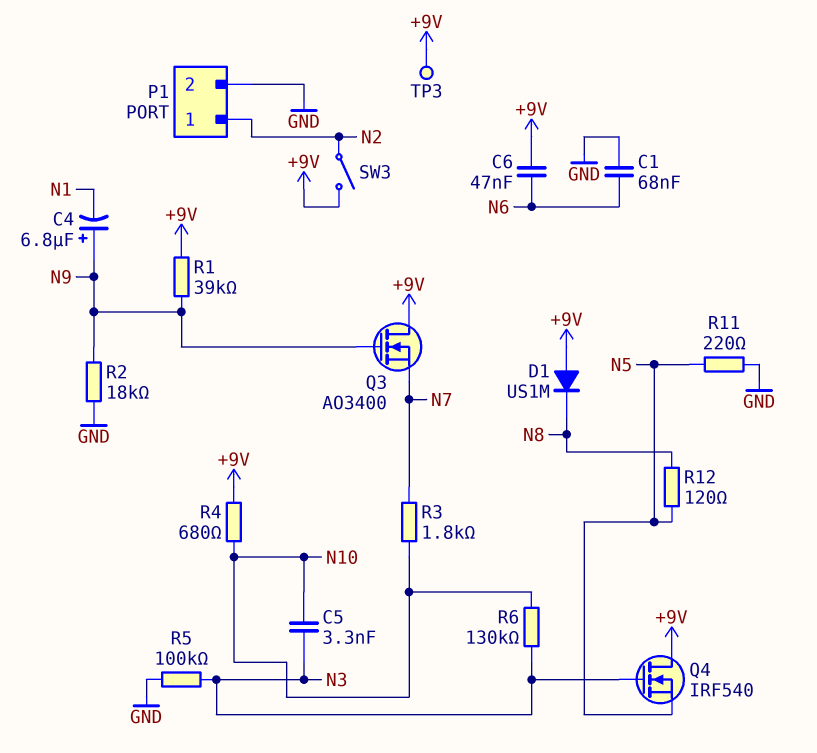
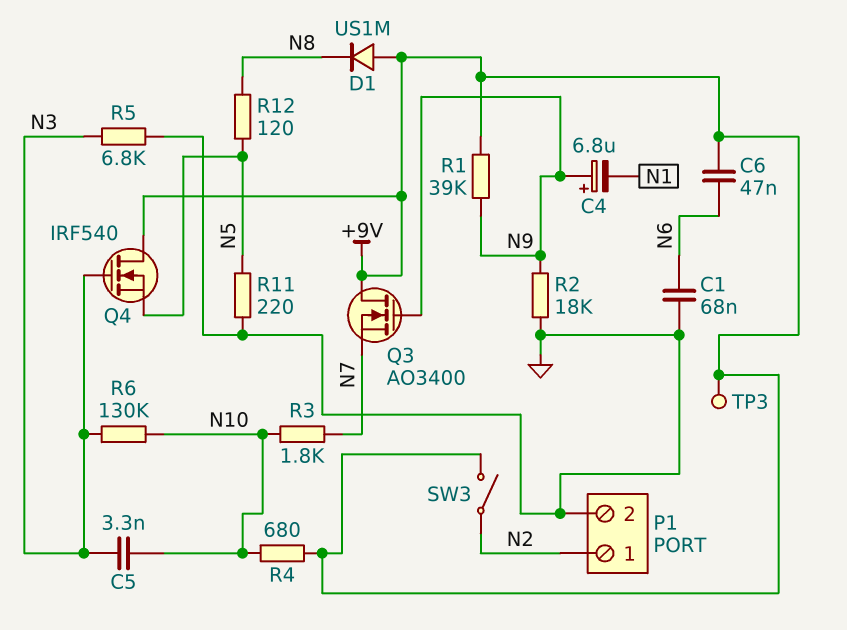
R5: 100k (GND, N3) -> 6.8k (GND, N3)

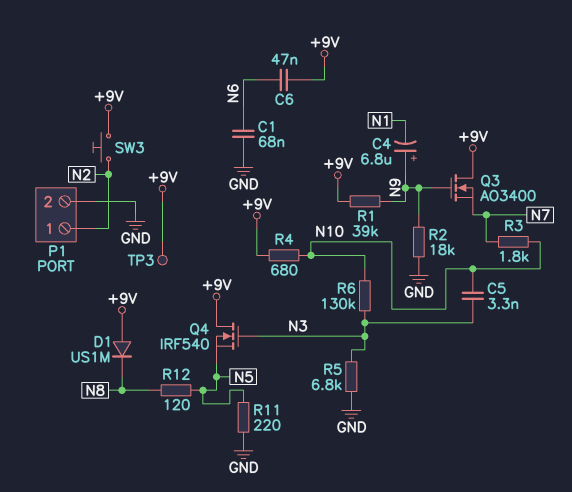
SW3: switch (+9V, N2) -> button (+9V, N2)

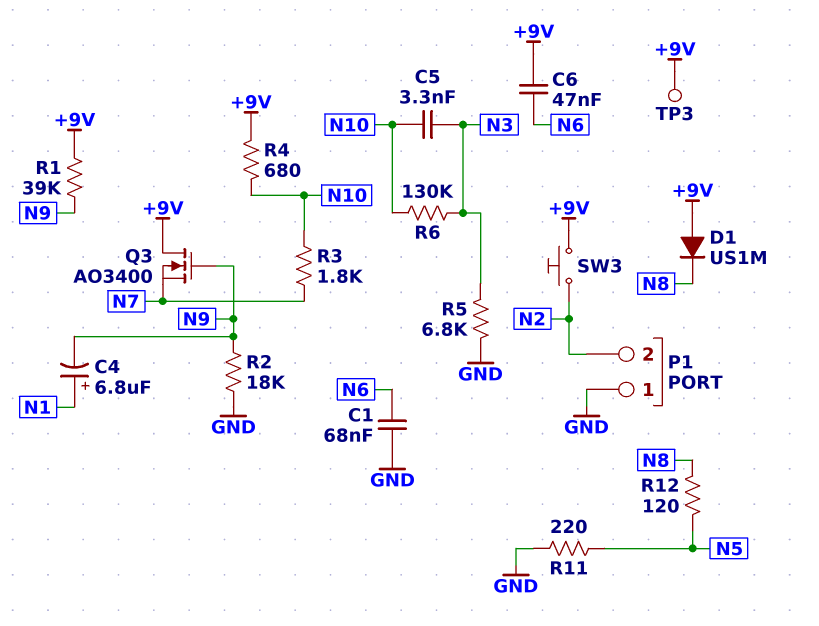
C4: 6.8uF (plus N9, minus N1) -> 6.8uF (plus N1, minus N9)
P1 pin 1: N2 -> GND
P1 pin 2: GND -> N2
Q4: NMOS IRF540 (G N3, D +9V, S N5) -> none

